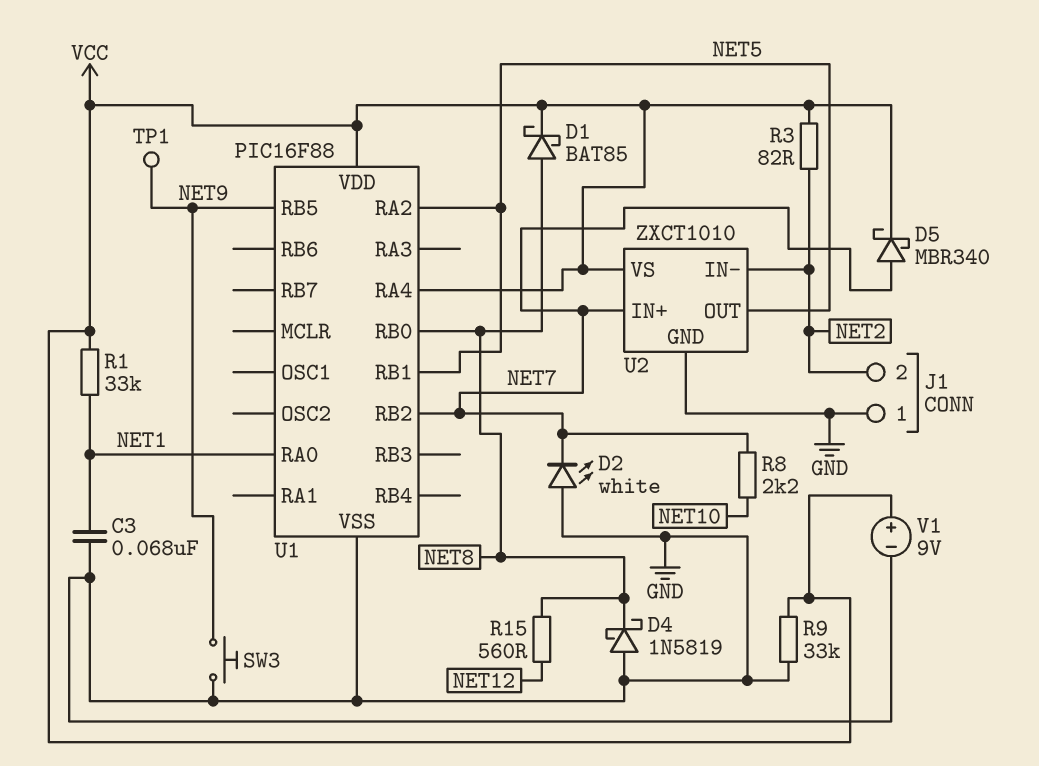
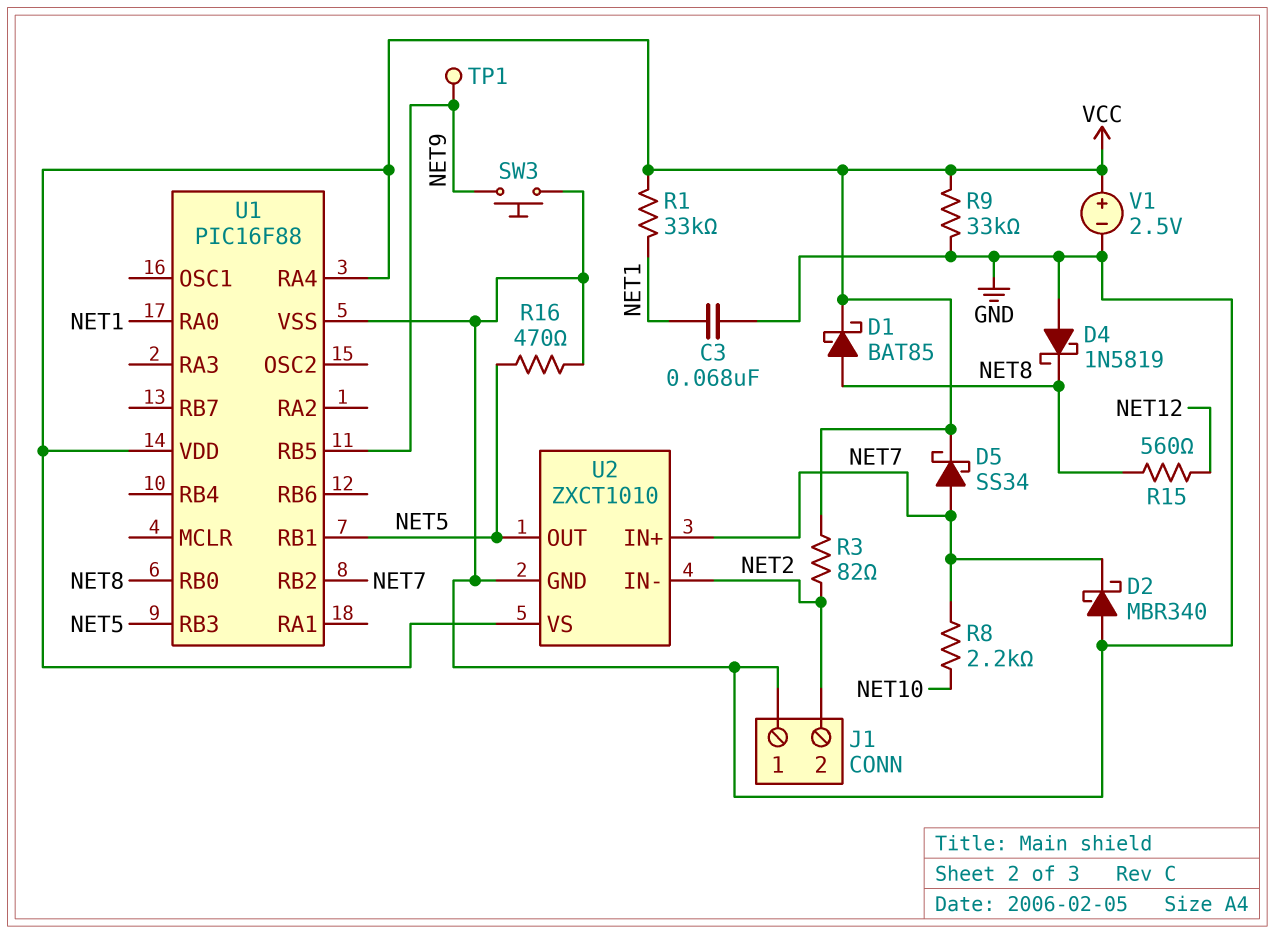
D2: LED white (A GND, K NET7) -> schottky MBR340 (A GND, K NET7)
D5: schottky MBR340 (A NET7, K VCC) -> schottky SS34 (A NET7, K VCC)
R16: none -> 470 (GND, NET5)
U1 pin RA2: NET5 -> none
U1 pin RB3: none -> NET5
V1: 9V (plus VCC, minus GND) -> 2.5V (plus VCC, minus GND)

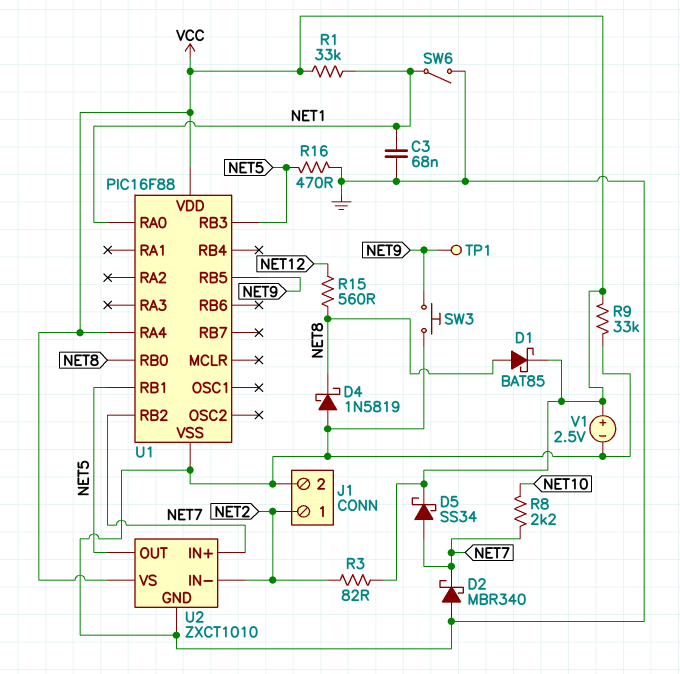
J1 pin 1: GND -> NET2
J1 pin 2: NET2 -> GND
SW6: none -> switch (GND, NET1)

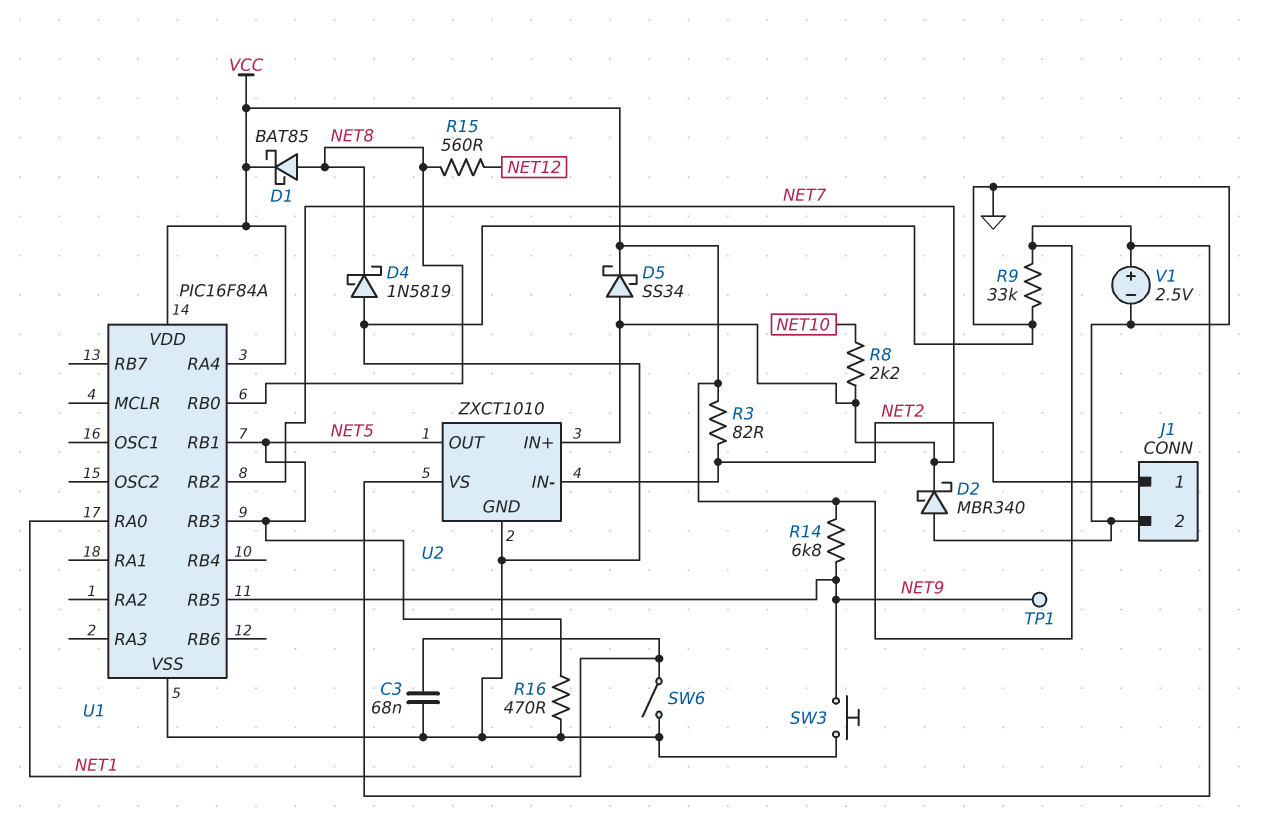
R1: 33k (NET1, VCC) -> none
R14: none -> 6.8k (NET9, VCC)
U1: PIC16F88 -> PIC16F84A

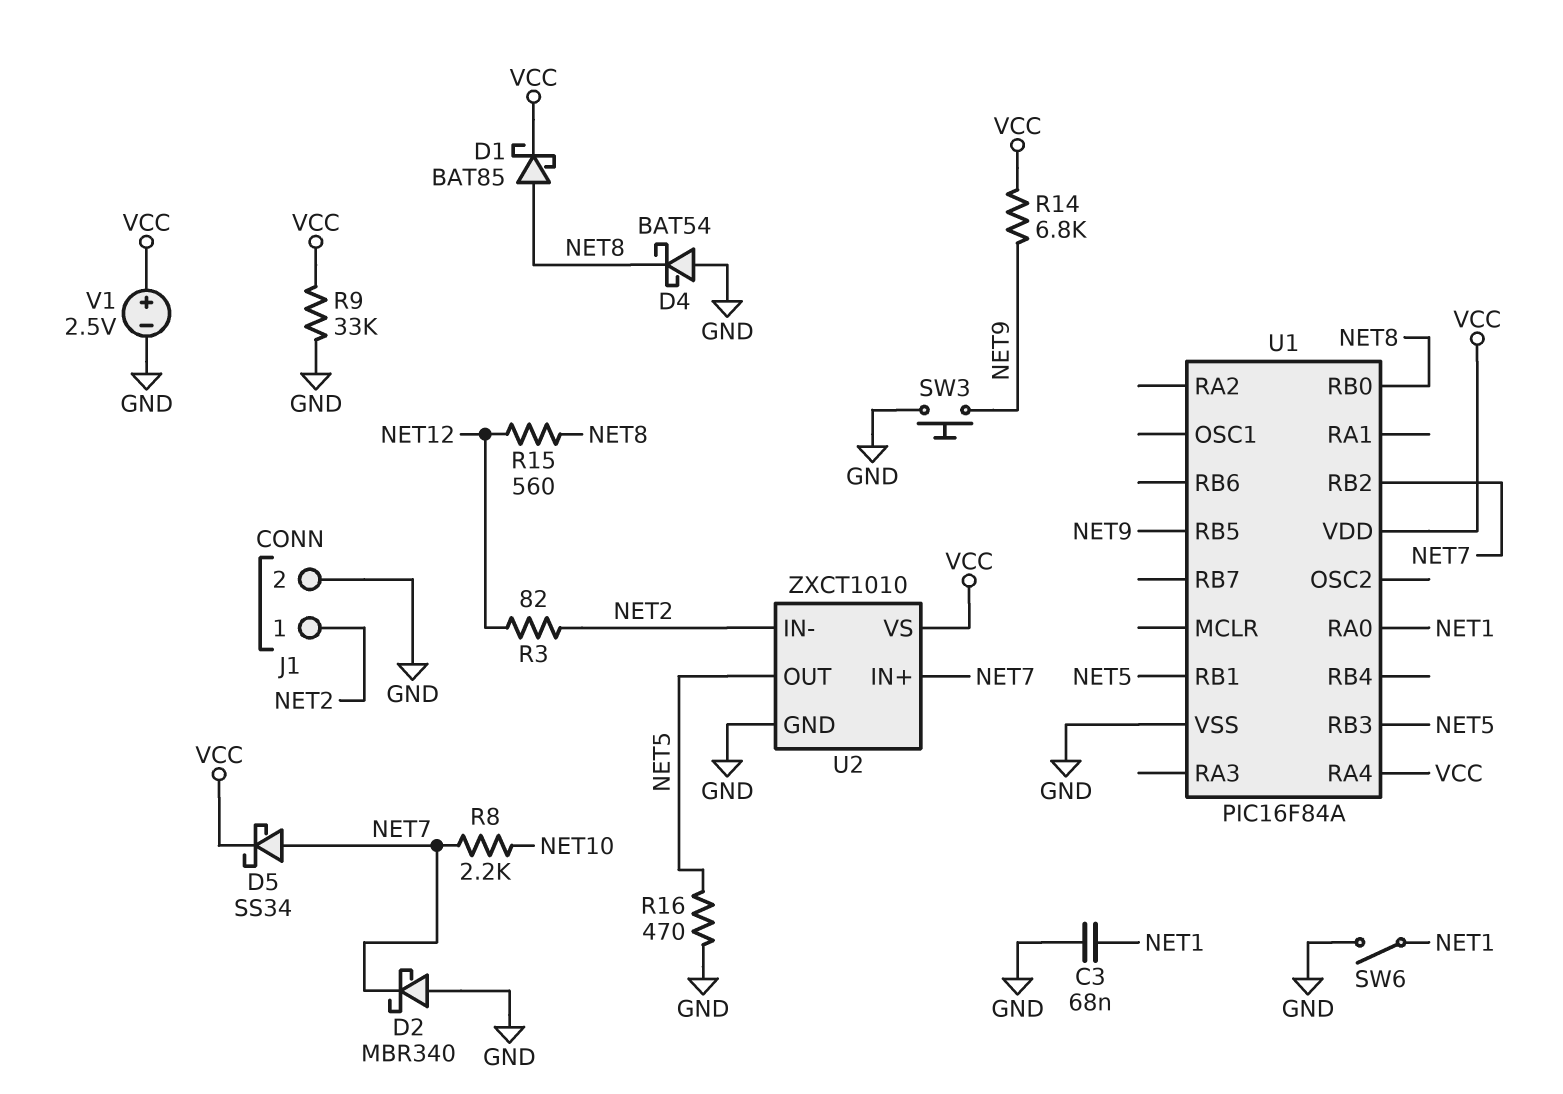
D4: schottky 1N5819 (A GND, K NET8) -> schottky BAT54 (A GND, K NET8)
R3: 82 (NET2, VCC) -> 82 (NET2, NET12)
TP1: test point (NET9) -> none

